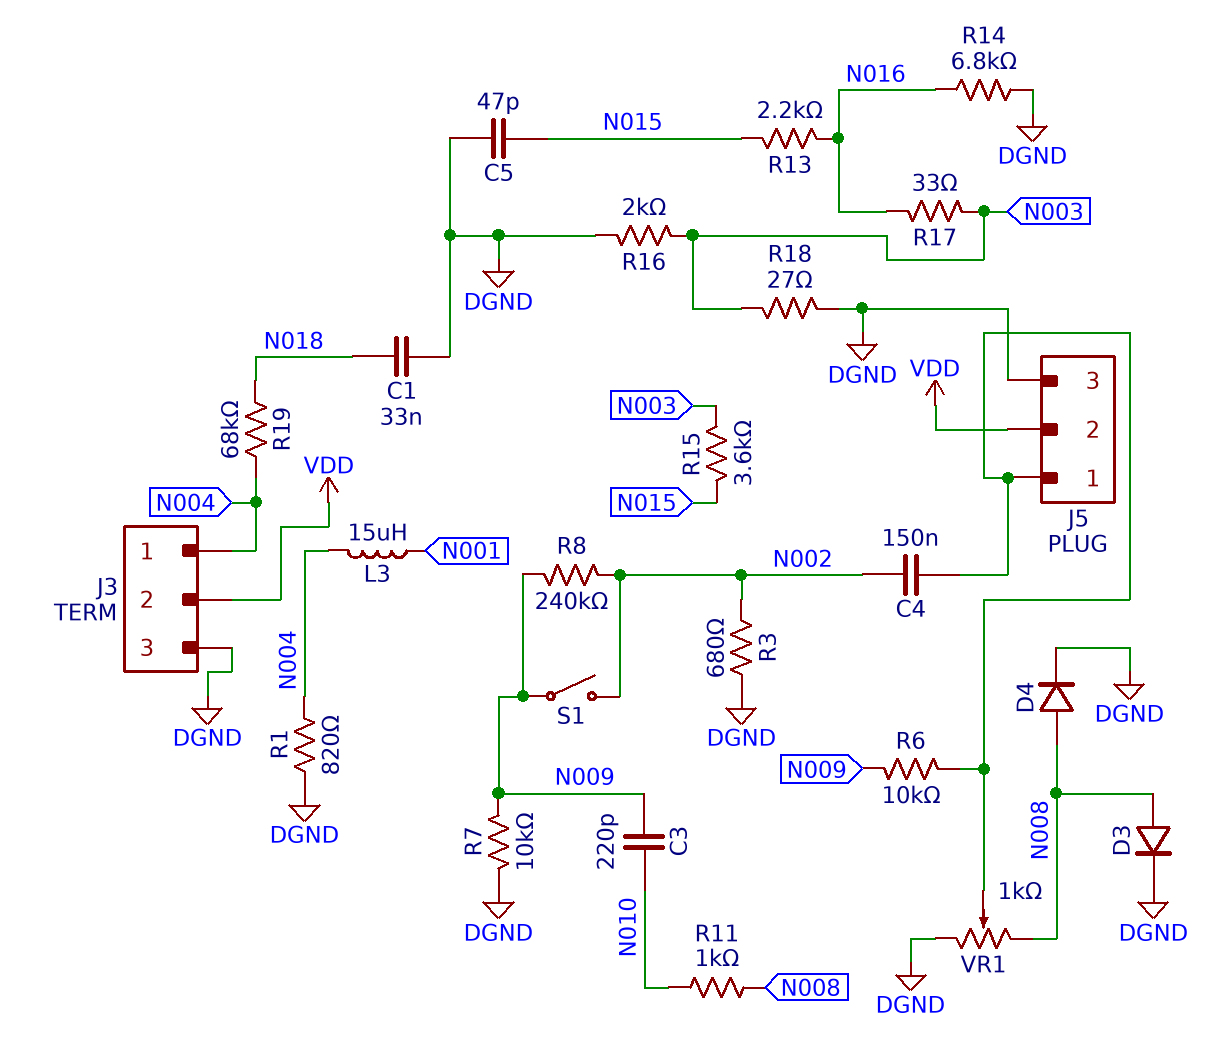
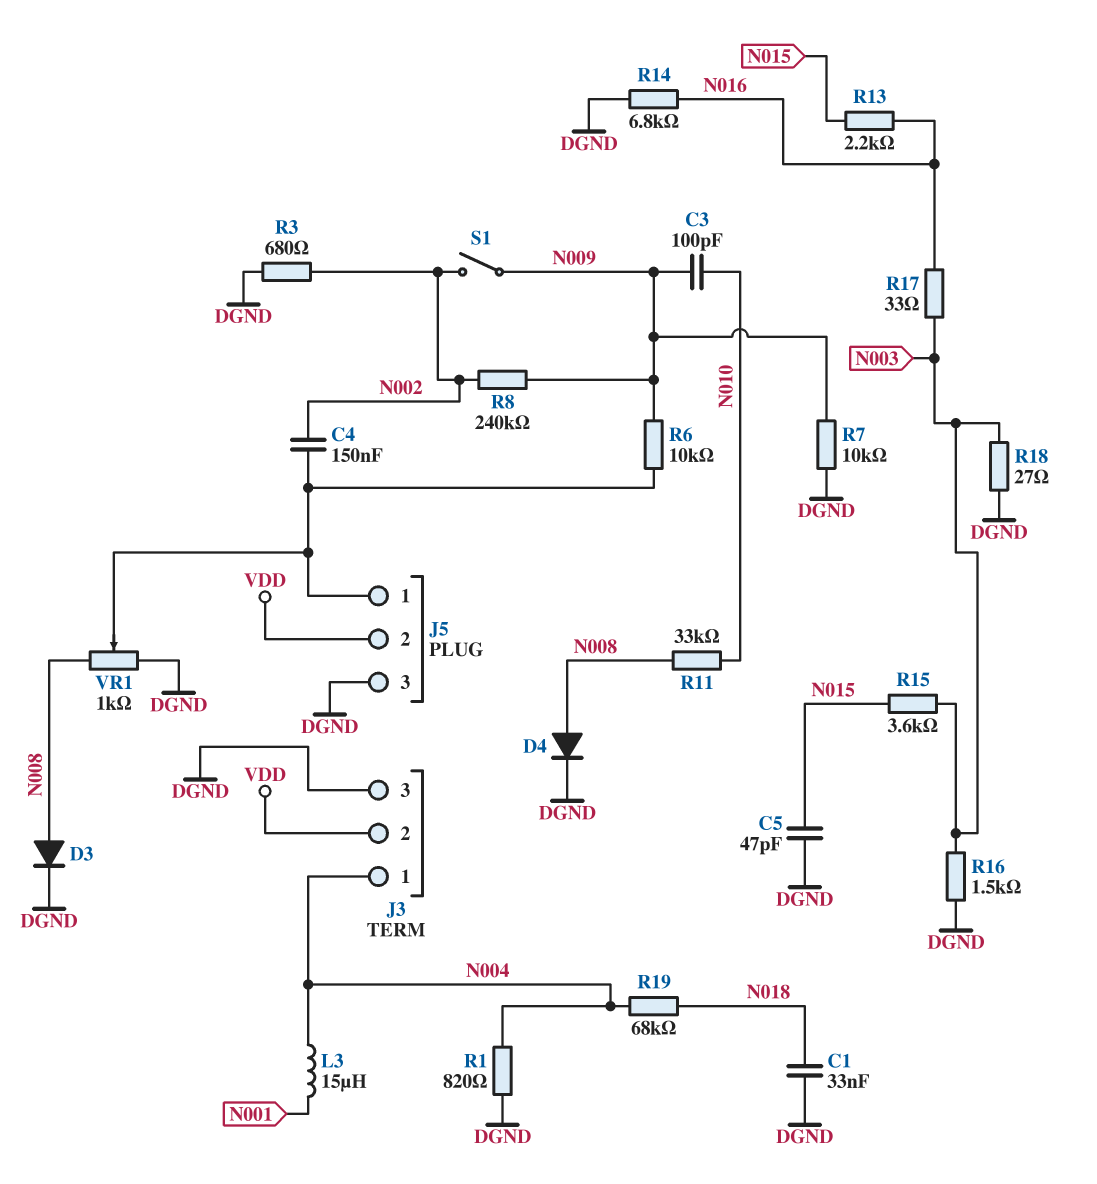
C3: 220pF (N009, N010) -> 100pF (N009, N010)
R11: 1k (N008, N010) -> 33k (N008, N010)
R16: 2k (DGND, N003) -> 1.5k (DGND, N003)

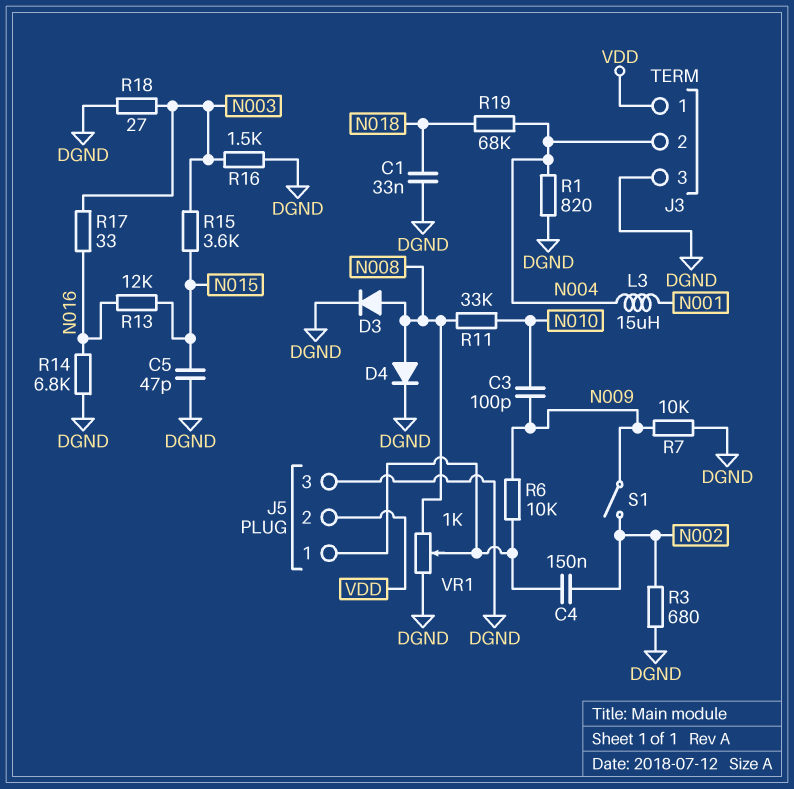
J3 pin 1: N004 -> VDD
J3 pin 2: VDD -> N004
R8: 240k (N002, N009) -> none
R13: 2.2k (N015, N016) -> 12k (N015, N016)

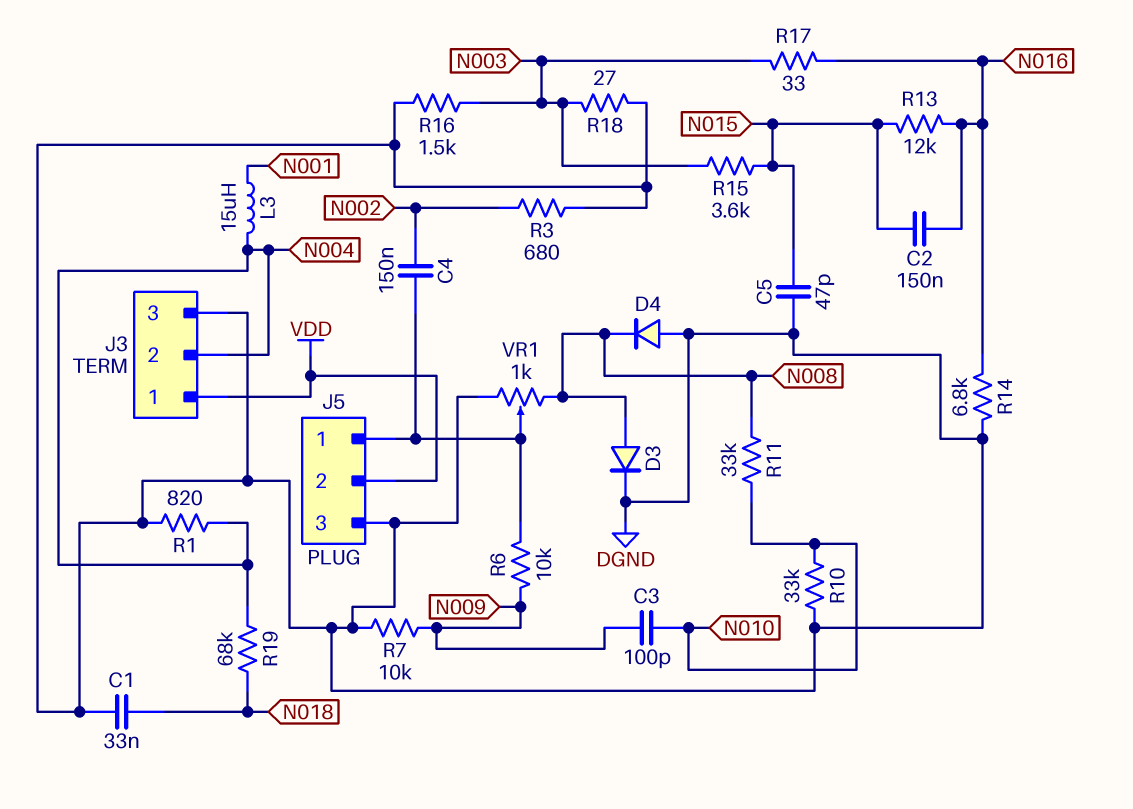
C2: none -> 150nF (N015, N016)
D4: diode (A N008, K DGND) -> diode (A DGND, K N008)
R10: none -> 33k (DGND, N010)
S1: switch (N002, N009) -> none

